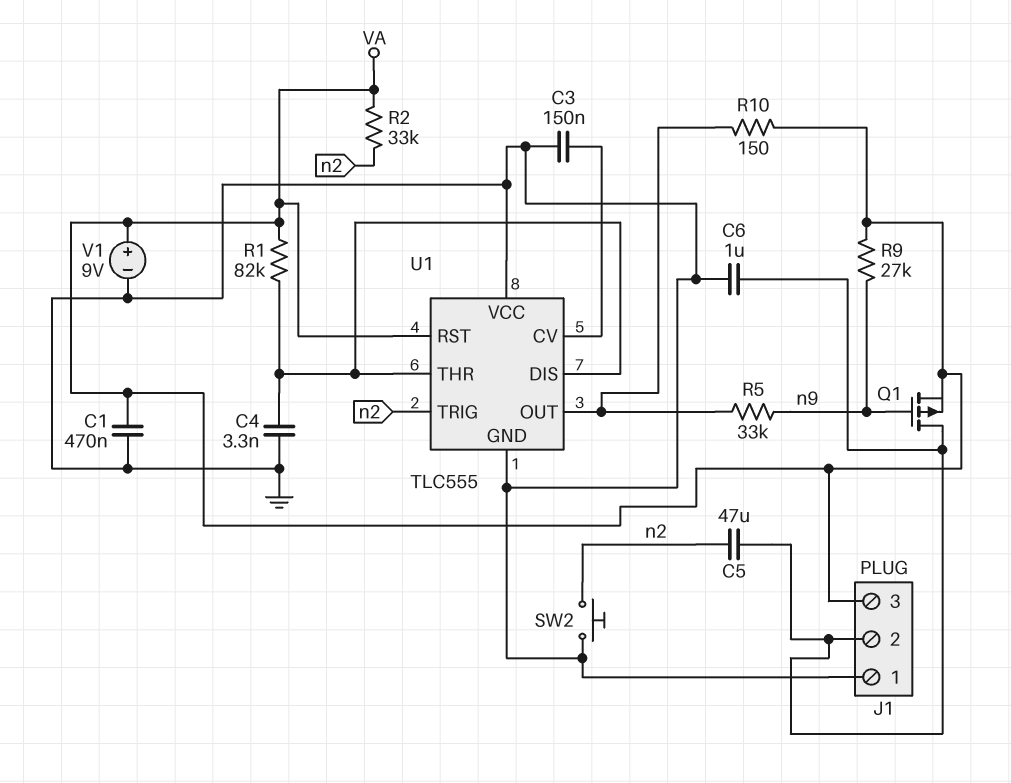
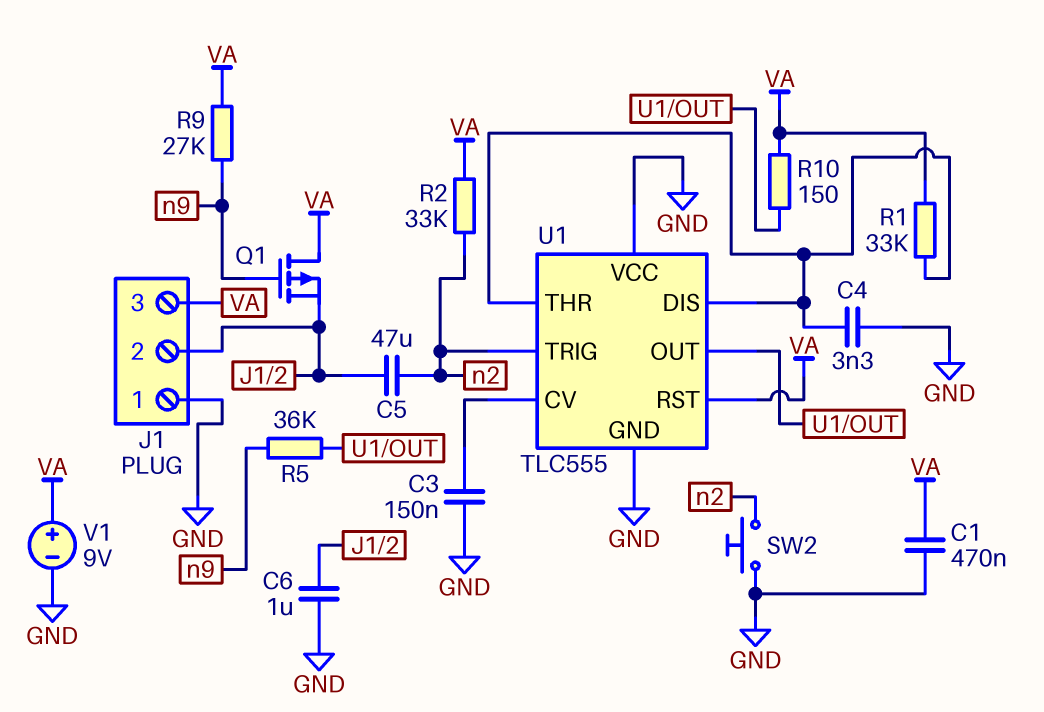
Q1: PMOS (G n9, D J1/2, S VA) -> PMOS (G n9, D VA, S J1/2)
R1: 82k (U1/DIS, VA) -> 33k (U1/DIS, VA)
R5: 33k (U1/OUT, n9) -> 36k (U1/OUT, n9)

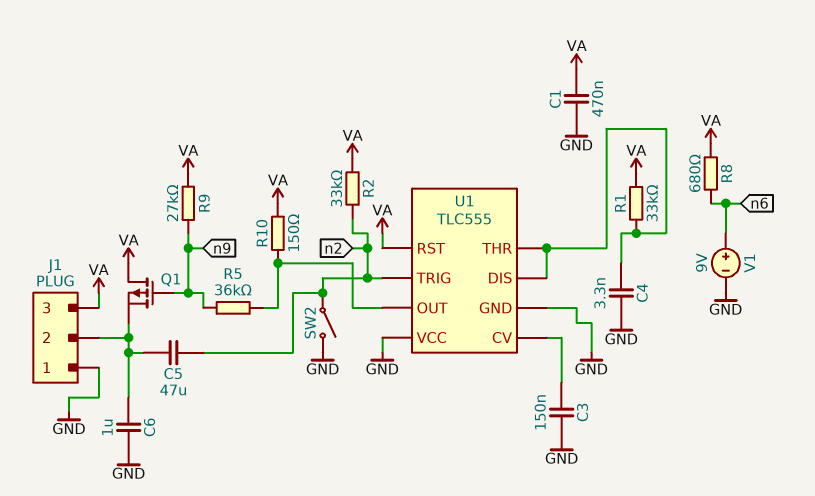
R8: none -> 680 (VA, n6)
SW2: button (GND, n2) -> switch (GND, n2)
V1: 9V (plus VA, minus GND) -> 9V (plus n6, minus GND)

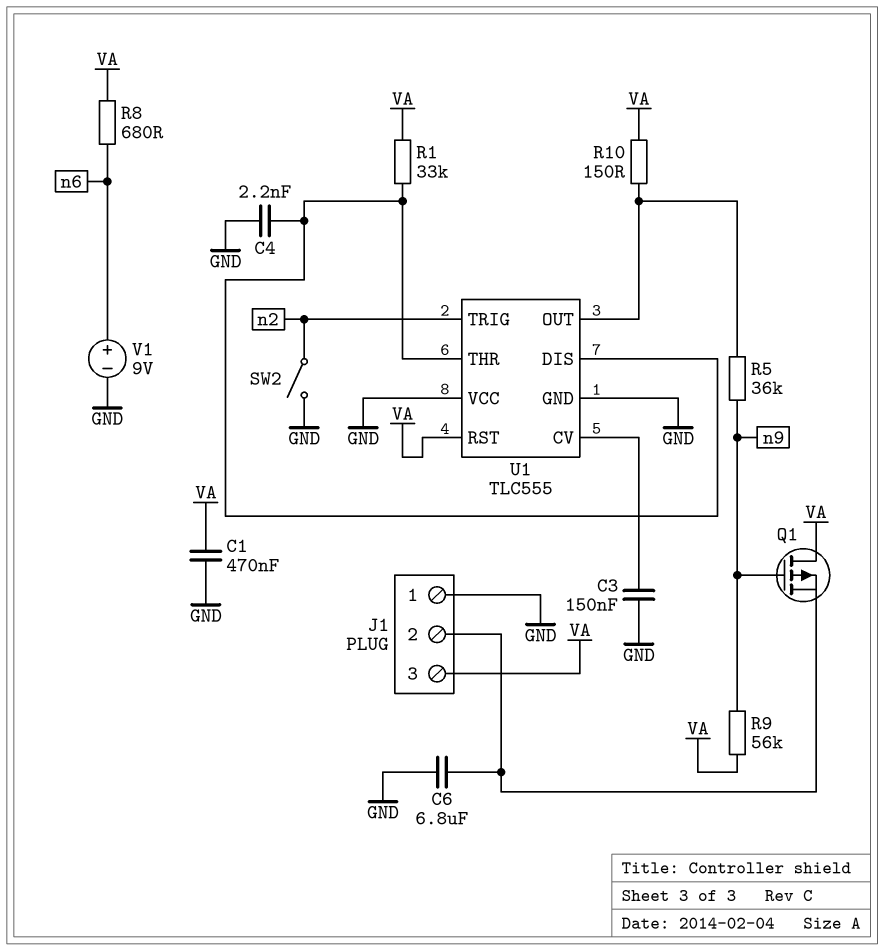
C4: 3.3nF (GND, U1/DIS) -> 2.2nF (GND, U1/DIS)
C5: 47uF (J1/2, n2) -> none
C6: 1uF (GND, J1/2) -> 6.8uF (GND, J1/2)
R2: 33k (VA, n2) -> none
R9: 27k (VA, n9) -> 56k (VA, n9)

